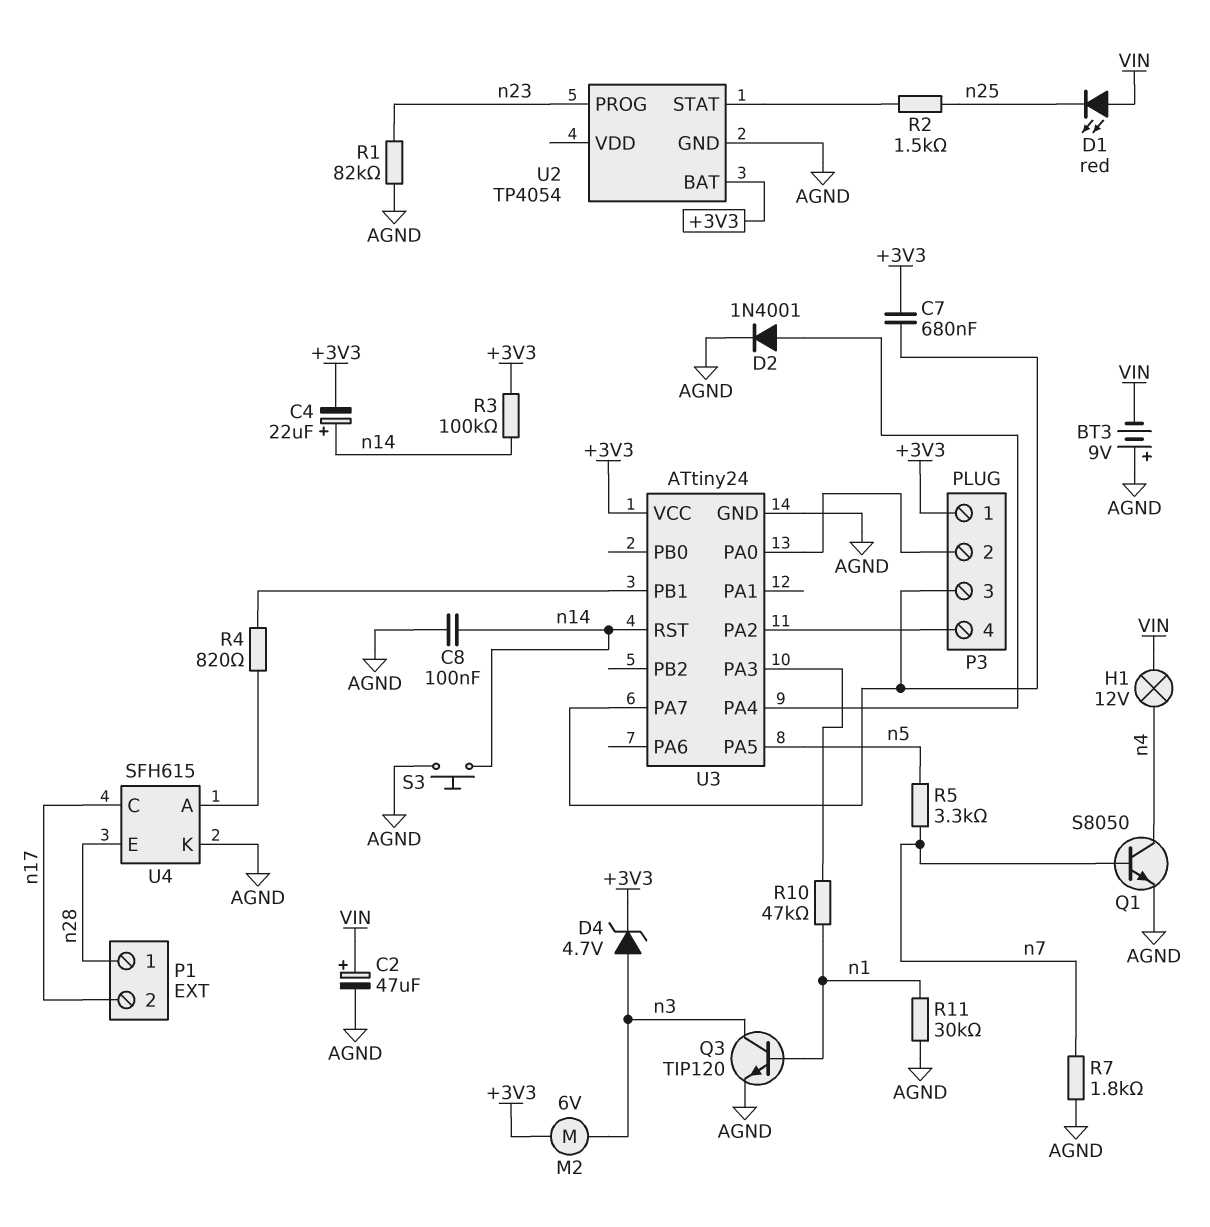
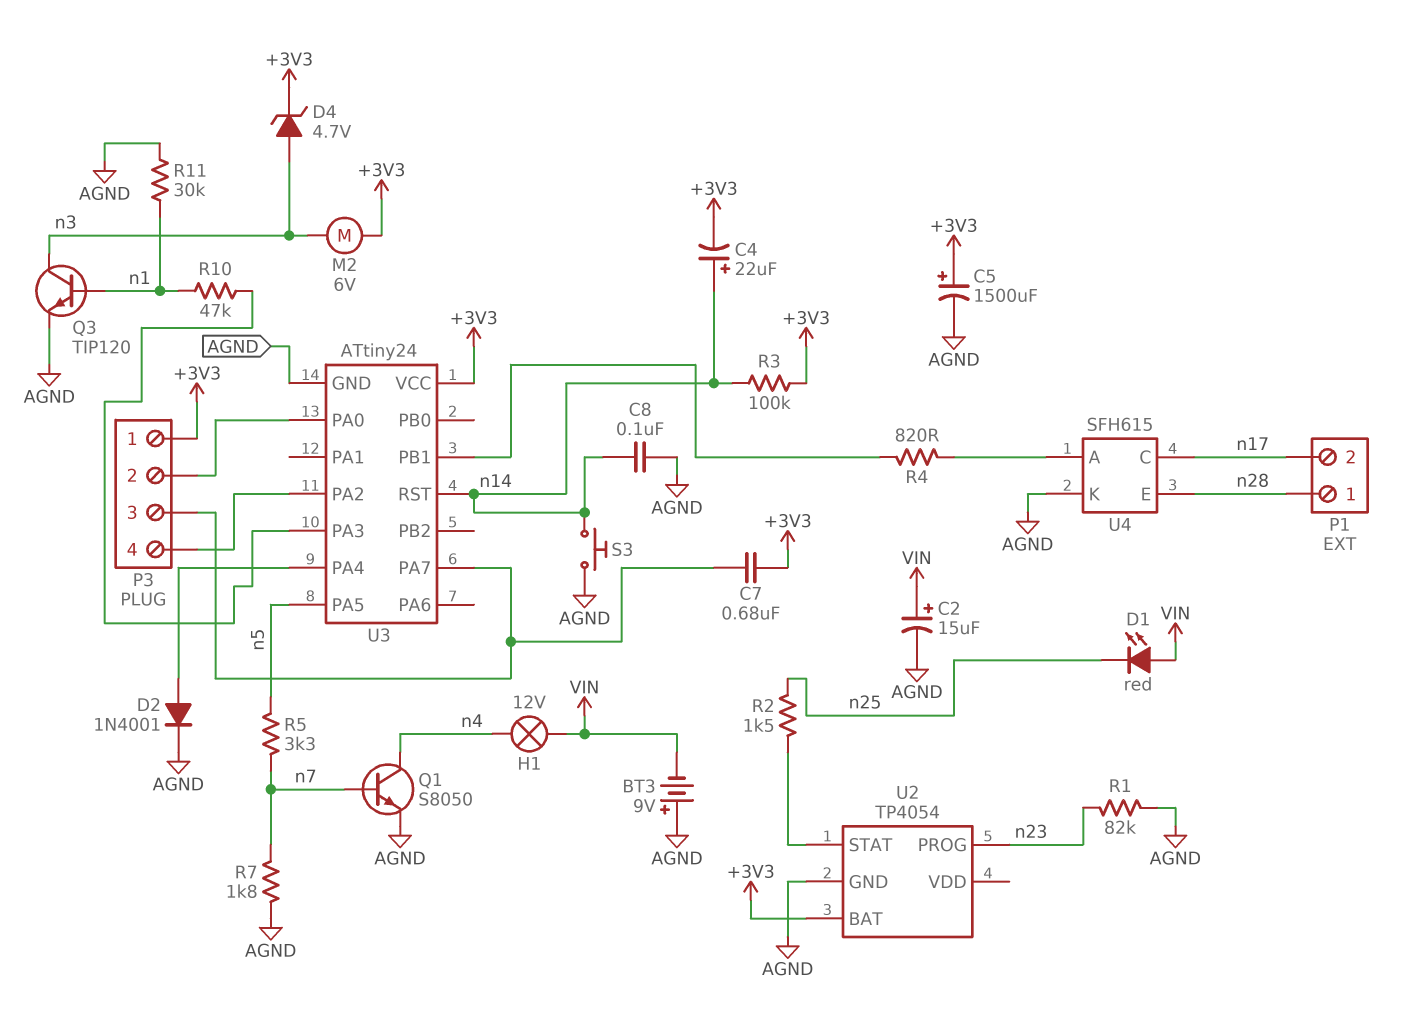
C2: 47uF (plus VIN, minus AGND) -> 15uF (plus VIN, minus AGND)
C5: none -> 1500uF (plus +3V3, minus AGND)

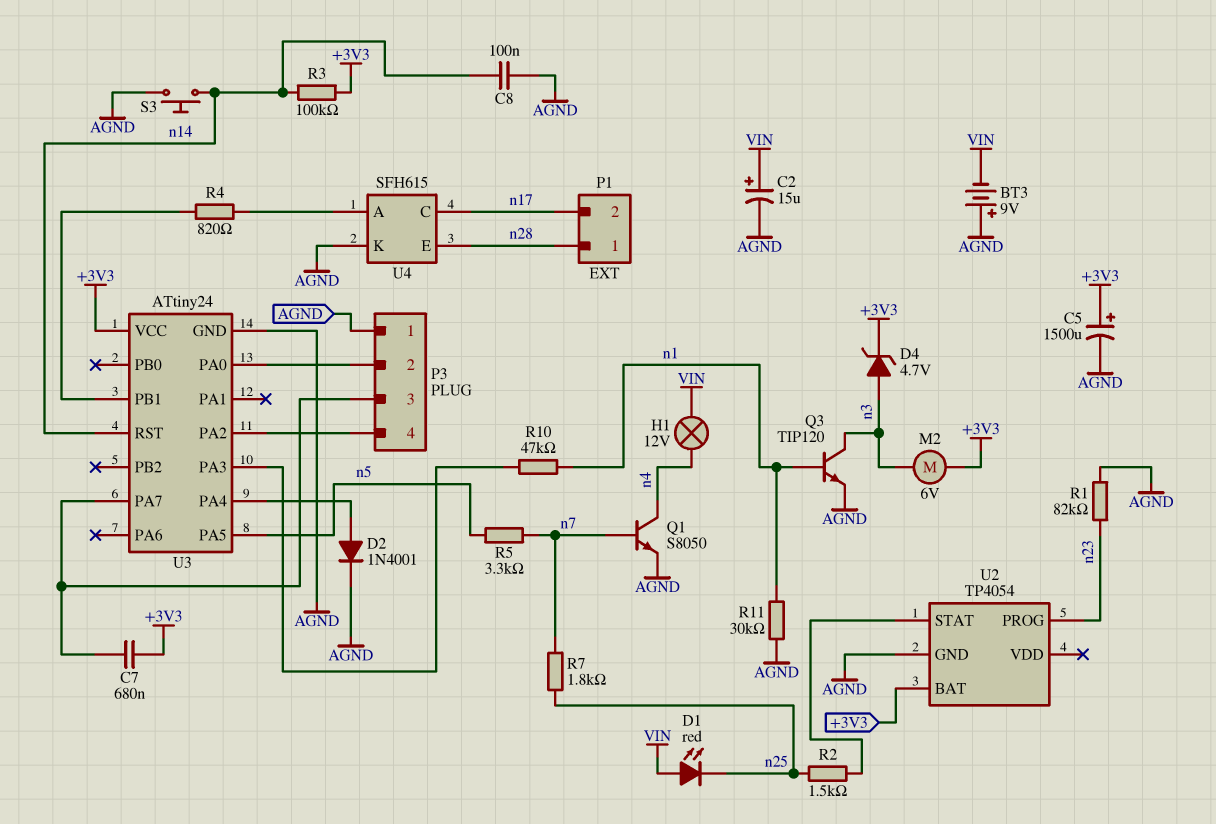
C4: 22uF (plus n14, minus +3V3) -> none
P3 pin 1: +3V3 -> AGND
R7: 1.8k (AGND, n7) -> 1.8k (n7, n25)

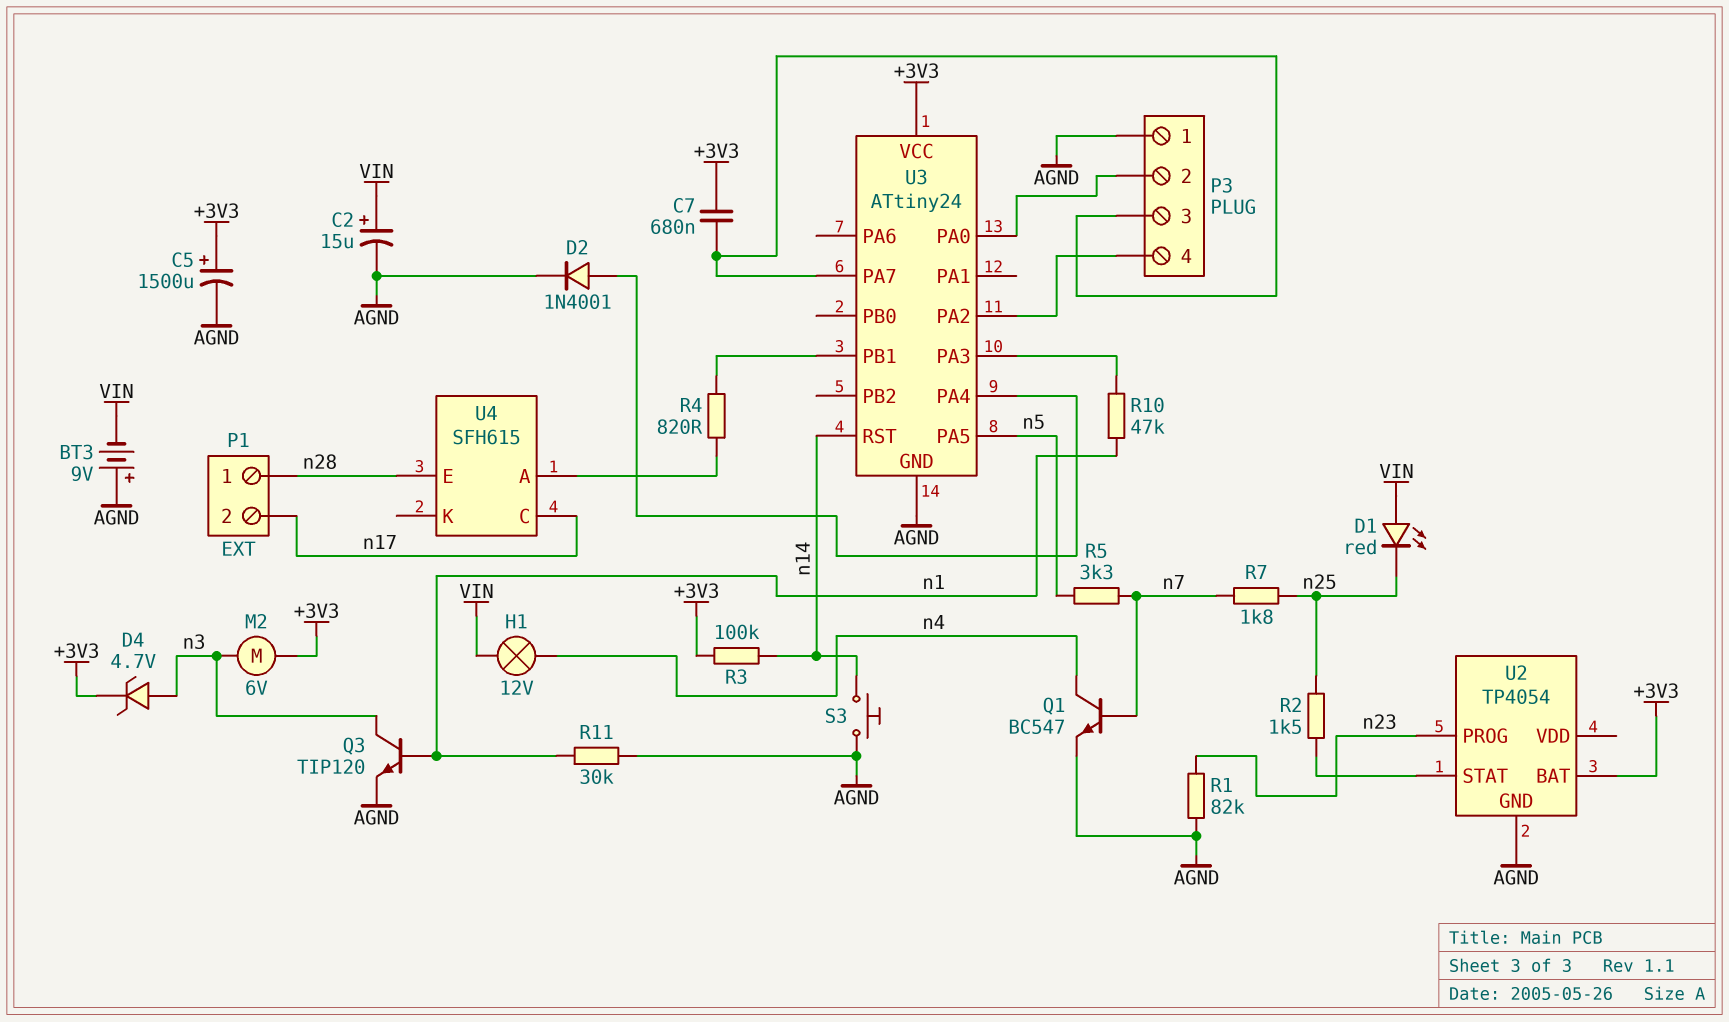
C8: 100nF (AGND, n14) -> none
Q1: NPN S8050 (B n7, C n4, E AGND) -> NPN BC547 (B n7, C n4, E AGND)
U4 pin K: AGND -> none

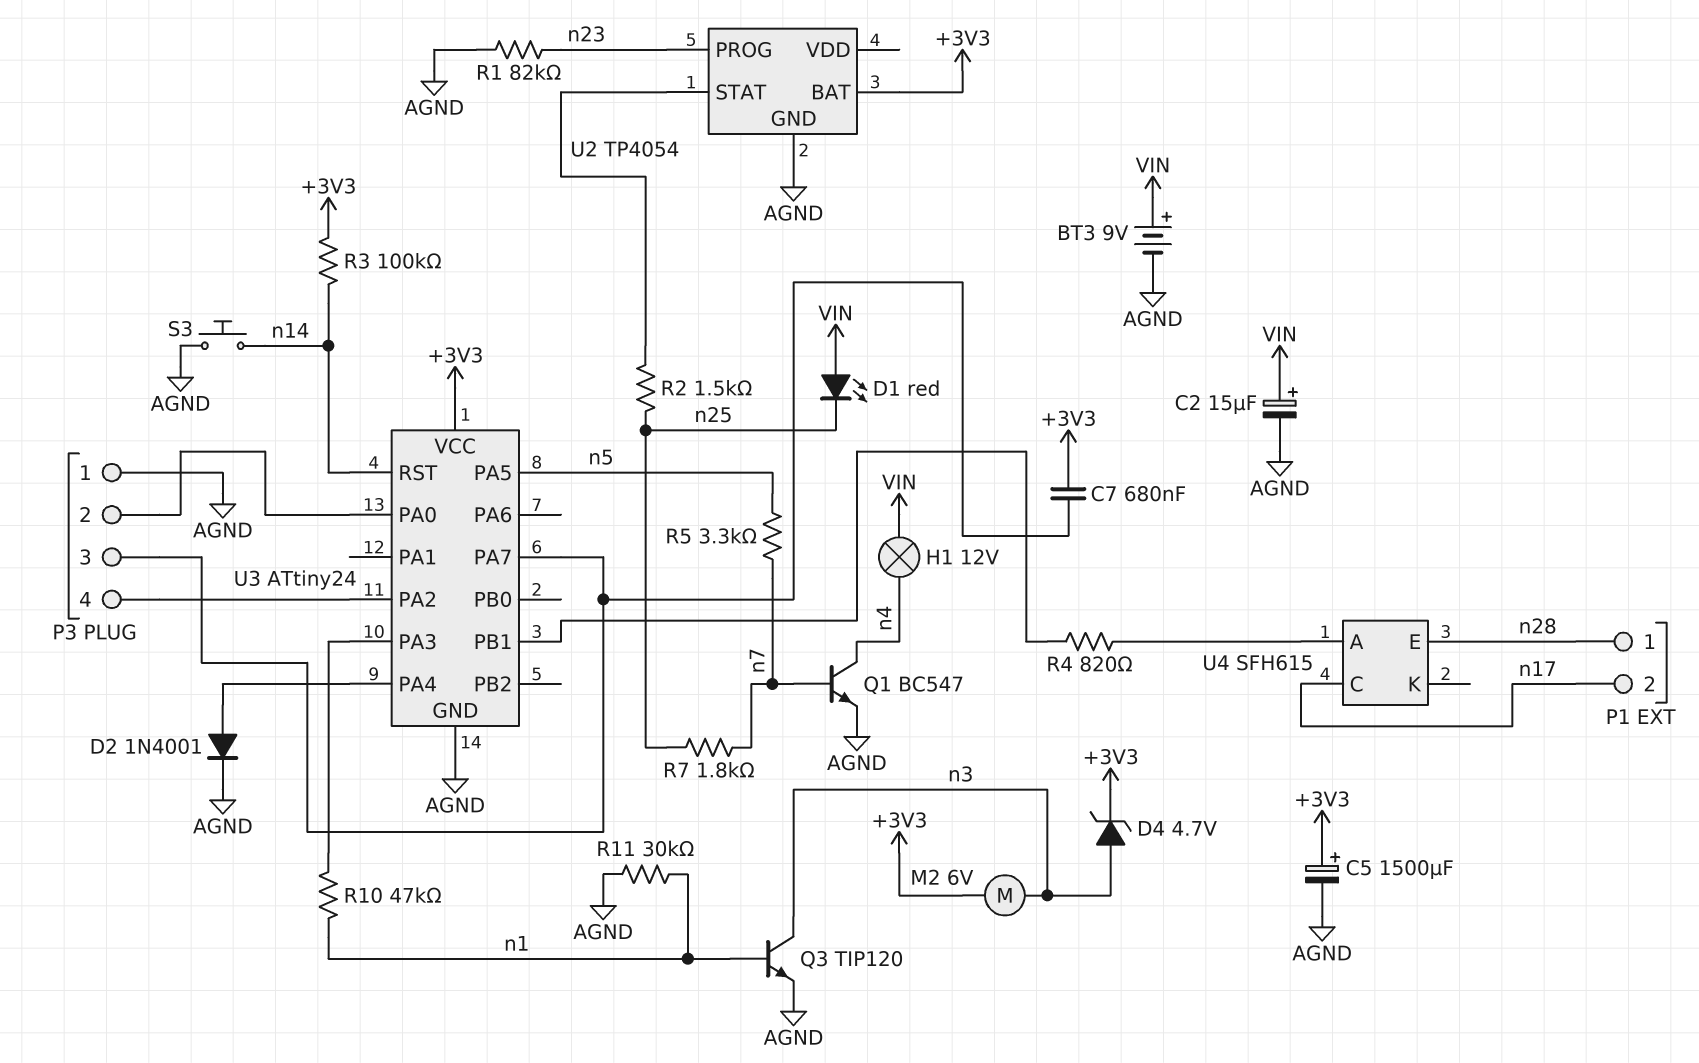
BT3: 9V (plus AGND, minus VIN) -> 9V (plus VIN, minus AGND)

